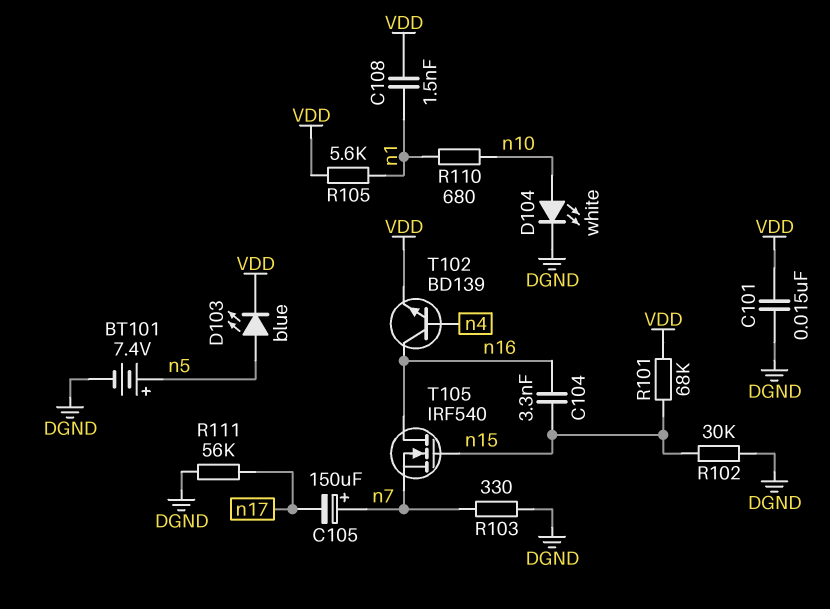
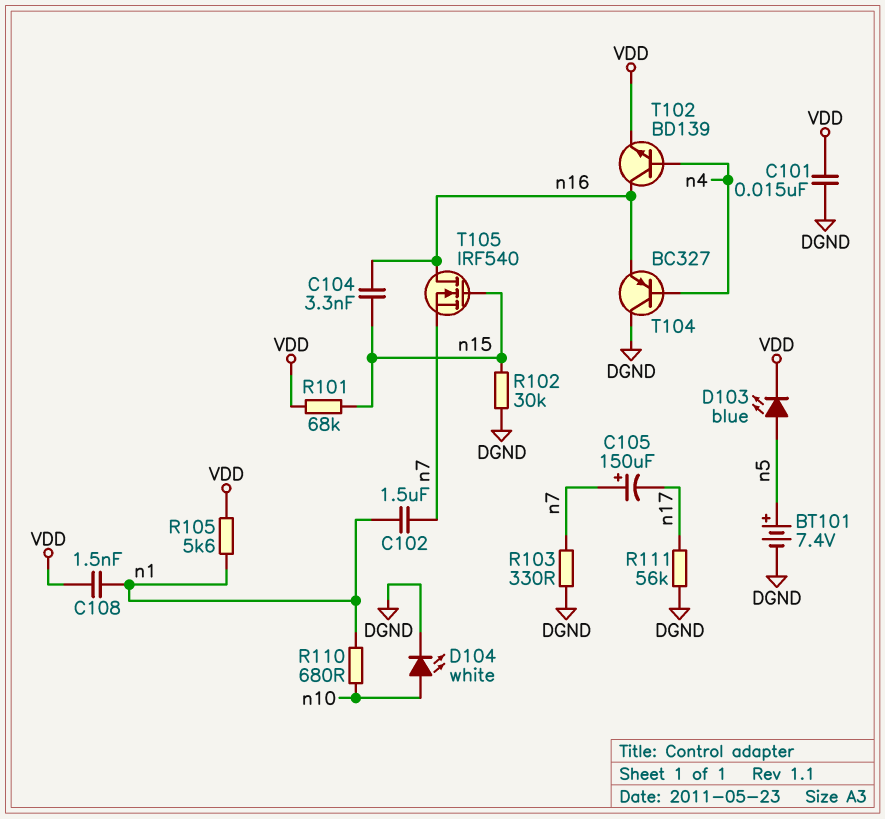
C102: none -> 1.5uF (n1, n7)
T104: none -> PNP BC327 (B n4, C DGND, E n16)

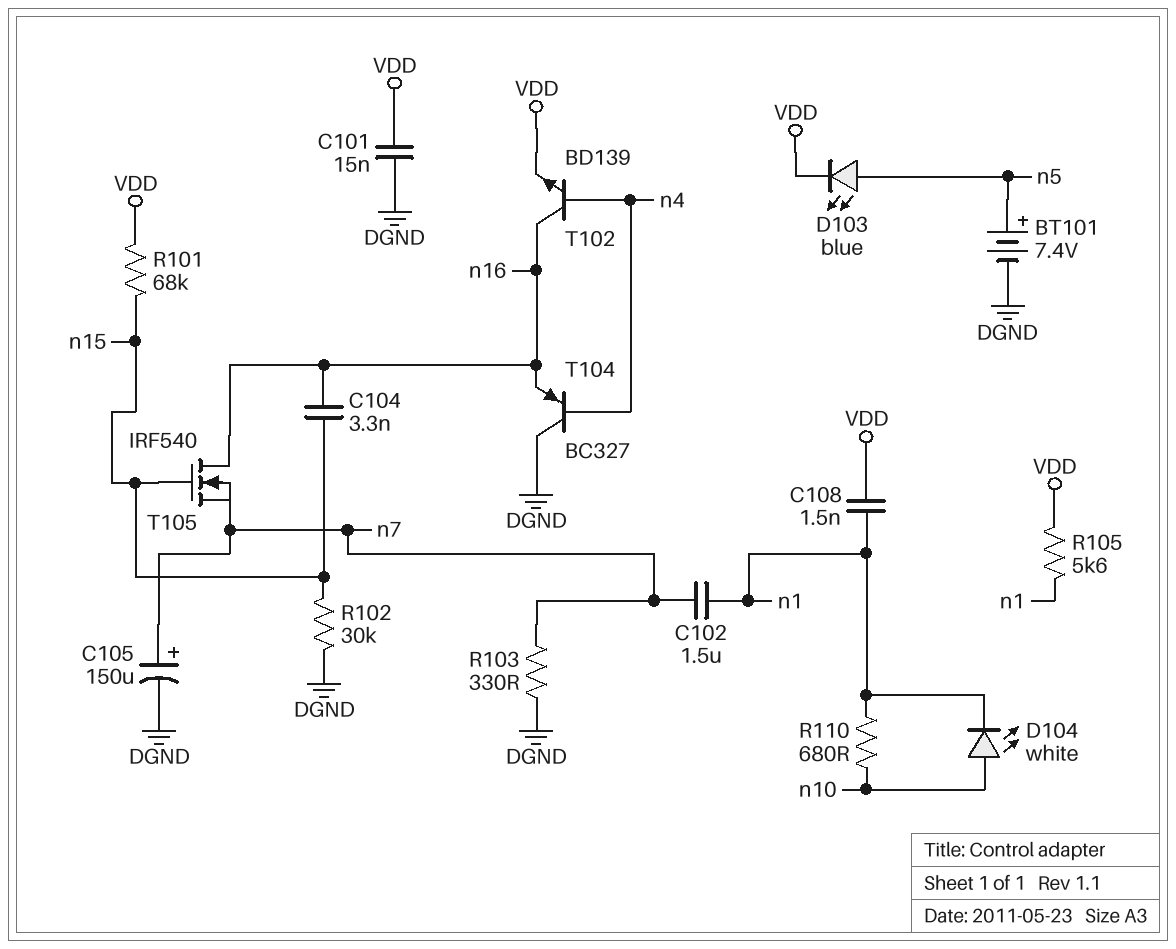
C105: 150uF (plus n7, minus n17) -> 150uF (plus n7, minus DGND)
D104: LED white (A n10, K DGND) -> LED white (A n10, K n1)
R111: 56k (DGND, n17) -> none

